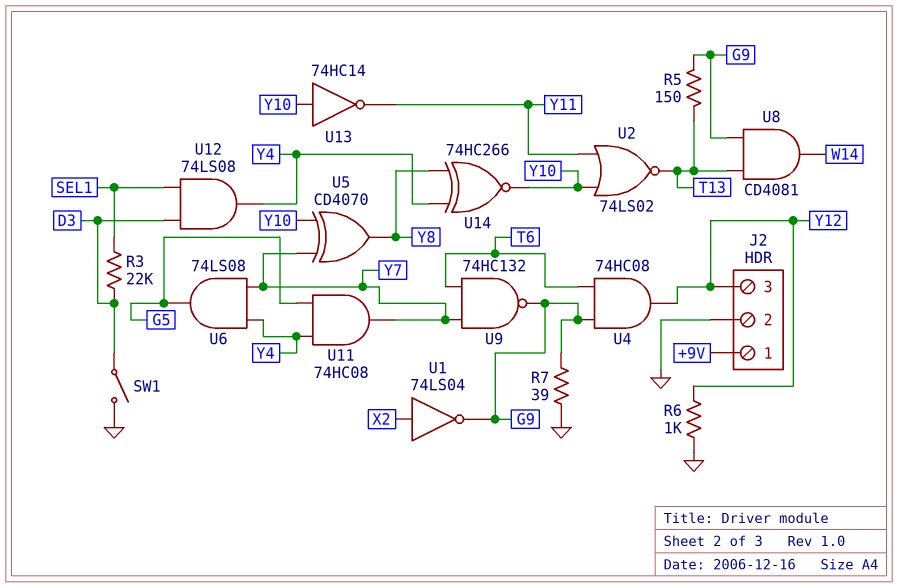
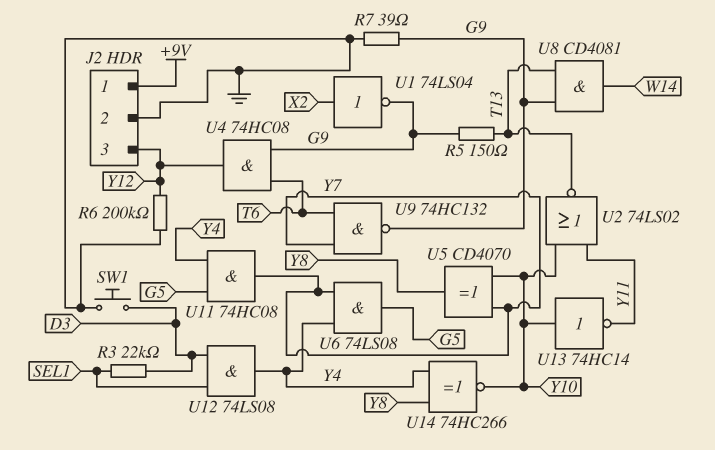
R6: 1k (GND, Y12) -> 200k (GND, Y12)
SW1: switch (D3, GND) -> button (D3, GND)

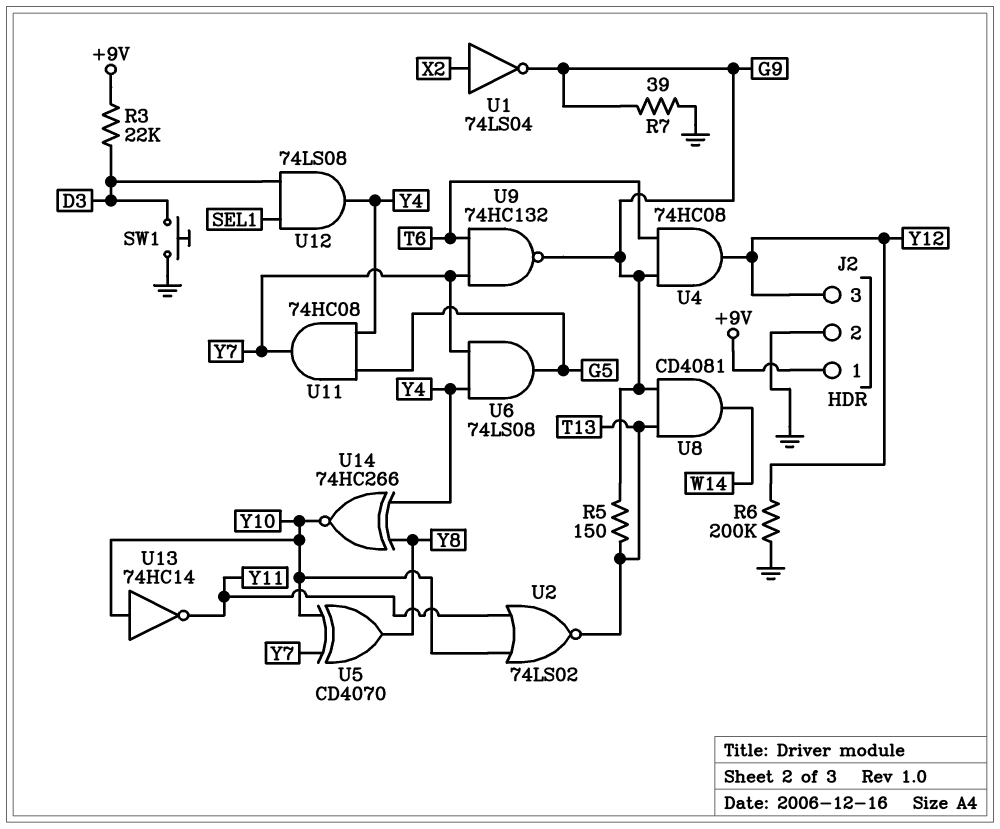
R3: 22k (D3, SEL1) -> 22k (+9V, D3)

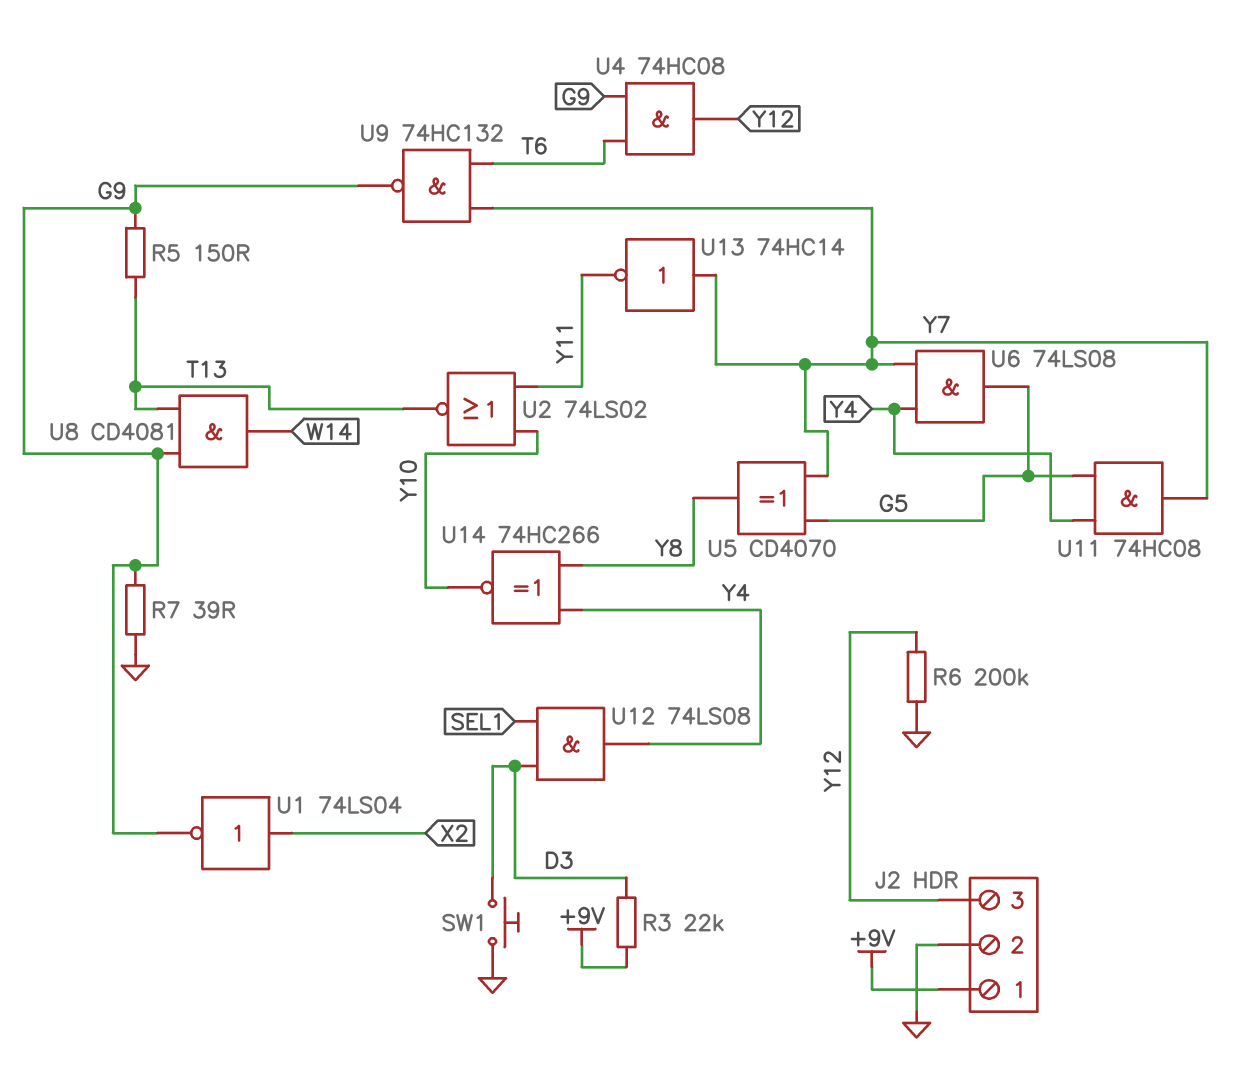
U5: XOR CD4070 (in Y7, in Y10, out Y8) -> XOR CD4070 (in G5, in Y7, out Y8)
U13: NOT 74HC14 (in Y10, out Y11) -> NOT 74HC14 (in Y7, out Y11)

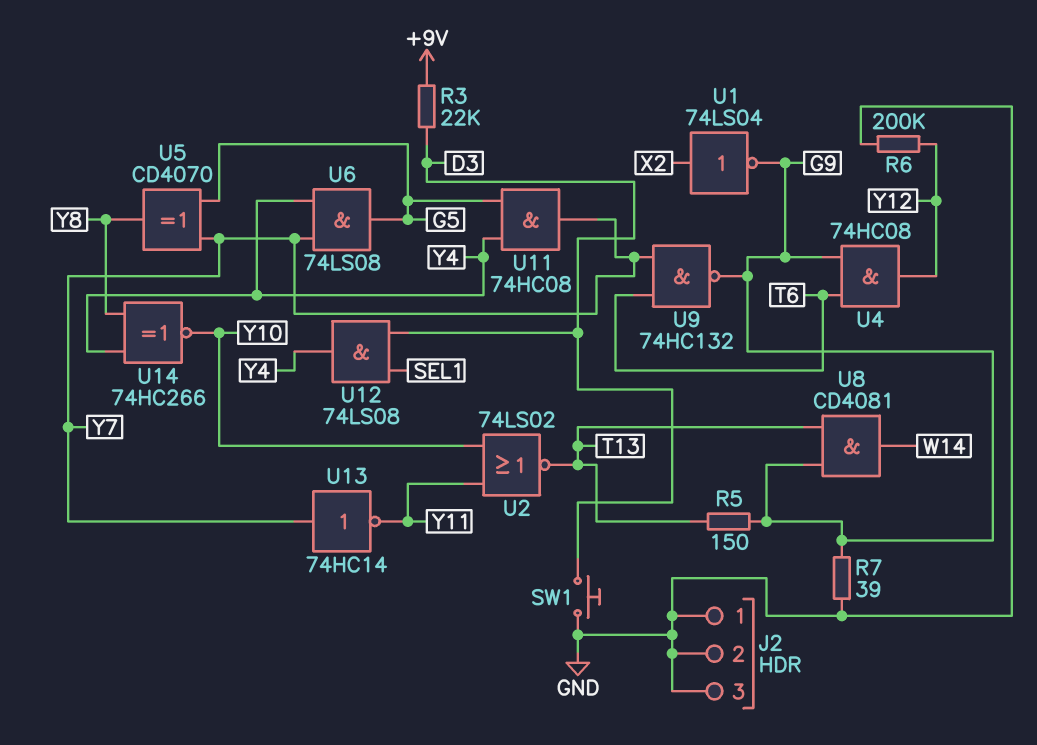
J2 pin 1: +9V -> GND
J2 pin 3: Y12 -> GND

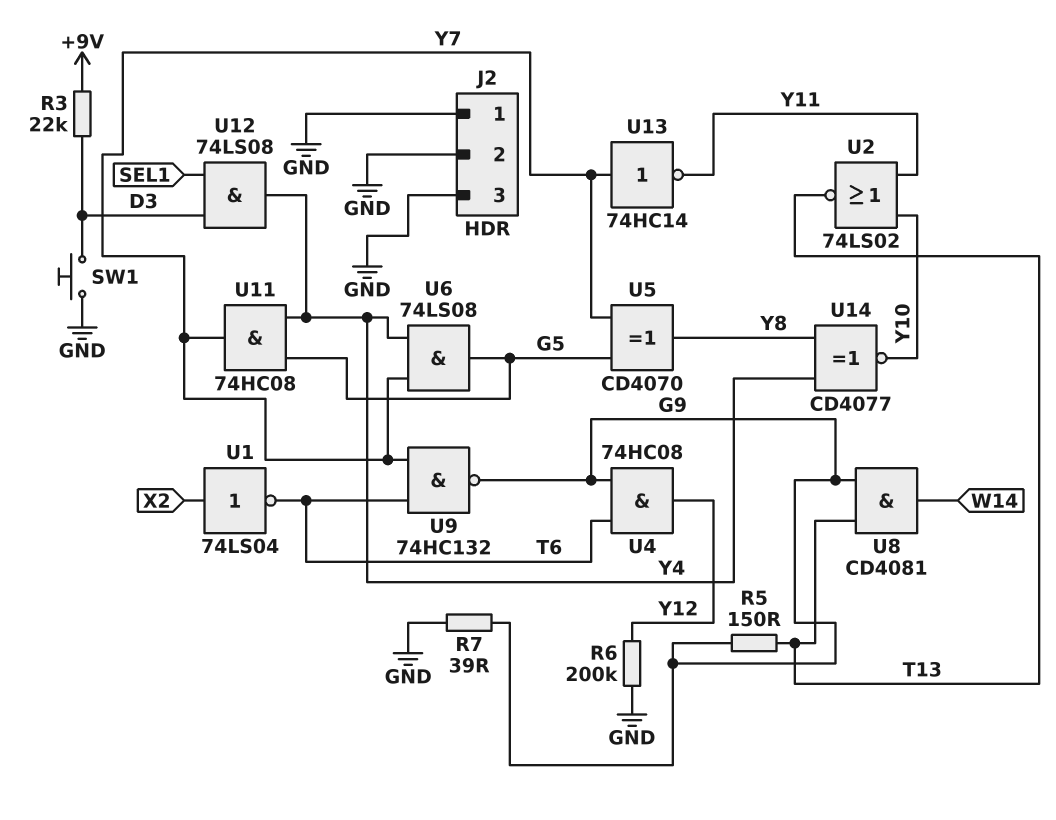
U1: NOT 74LS04 (in X2, out G9) -> NOT 74LS04 (in X2, out T6)
U14: XNOR 74HC266 (in Y4, in Y8, out Y10) -> XNOR CD4077 (in Y4, in Y8, out Y10)

